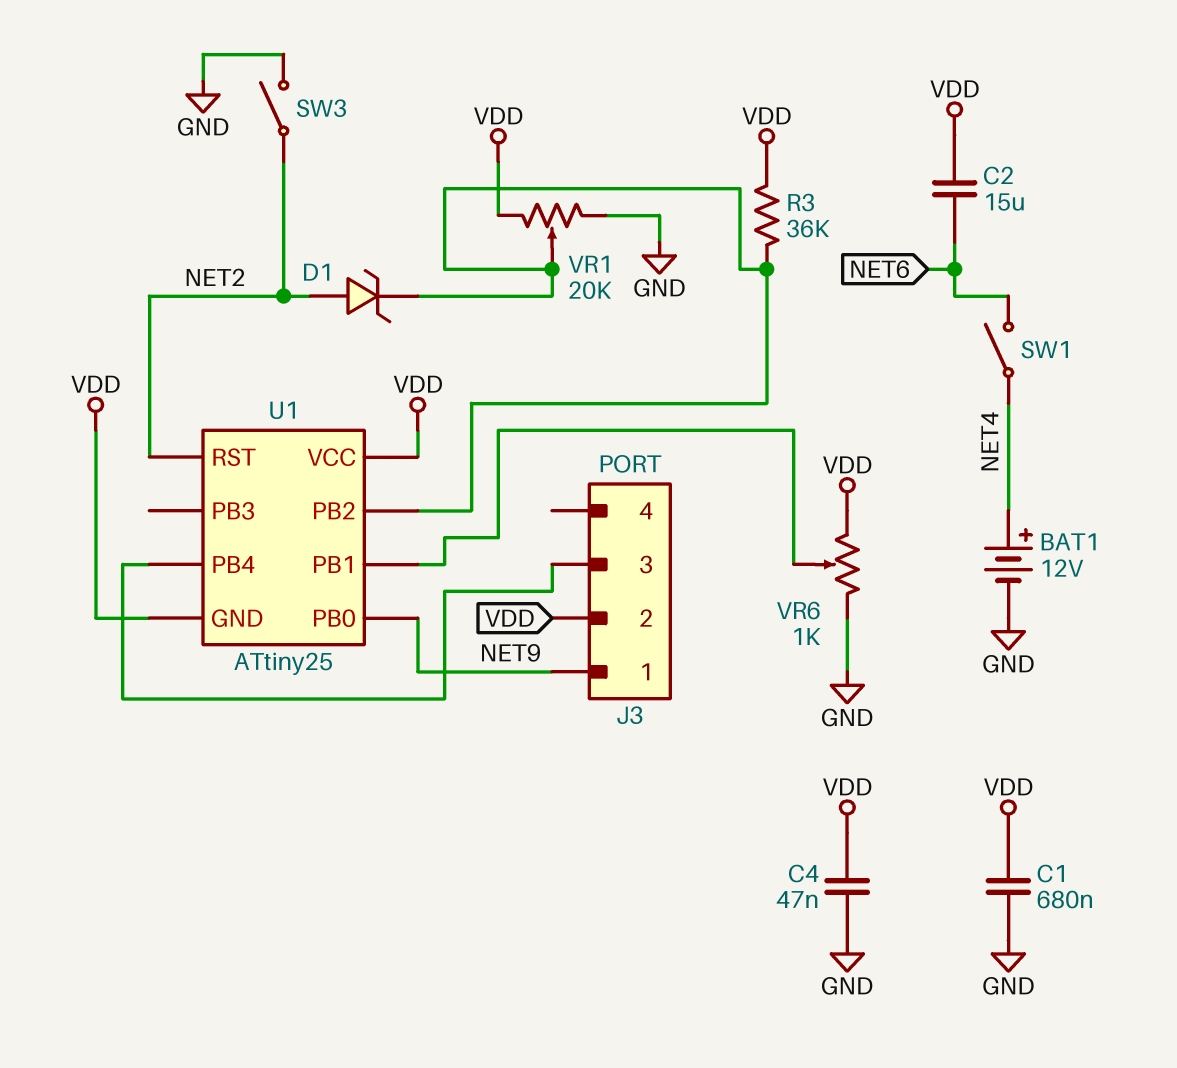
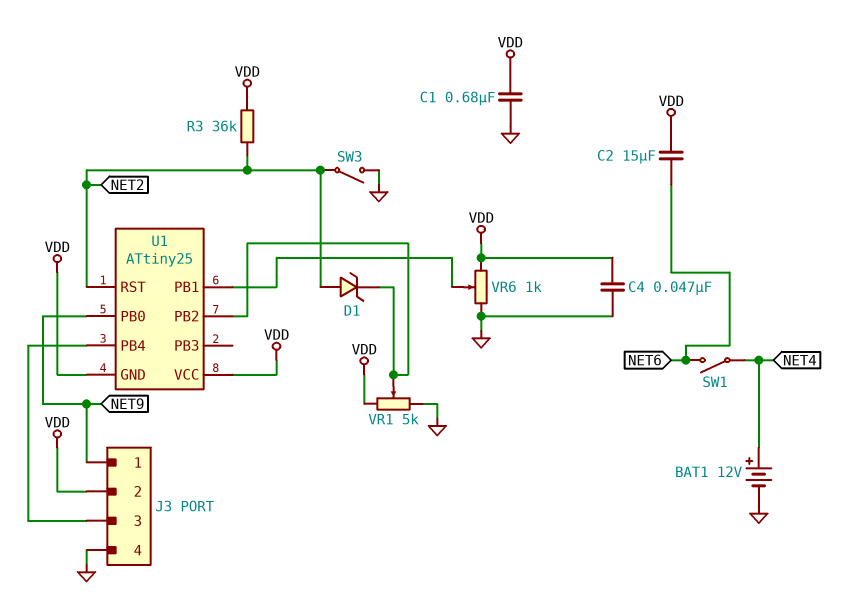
J3 pin 4: none -> GND
R3: 36k (U1/PB2, VDD) -> 36k (NET2, VDD)
VR1: 20k (GND, VDD, wiper U1/PB2) -> 5k (GND, VDD, wiper U1/PB2)

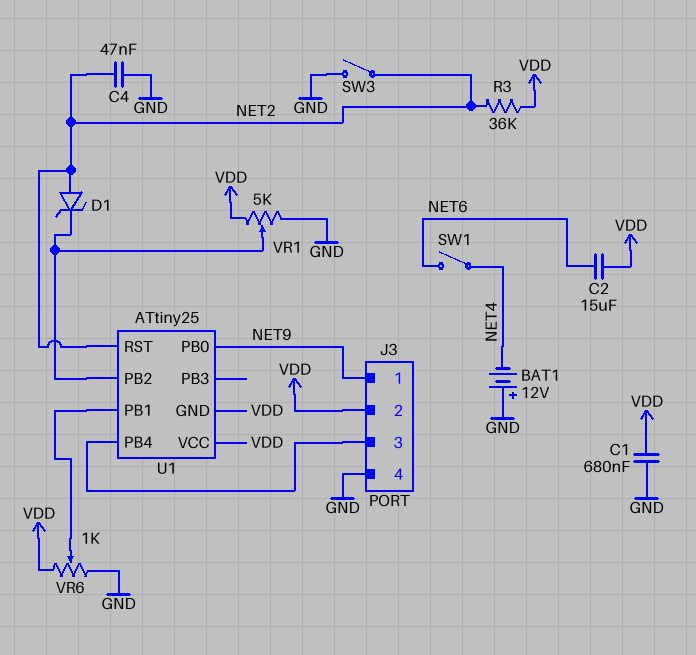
BAT1: 12V (plus NET4, minus GND) -> 12V (plus GND, minus NET4)
C4: 47nF (GND, VDD) -> 47nF (GND, NET2)

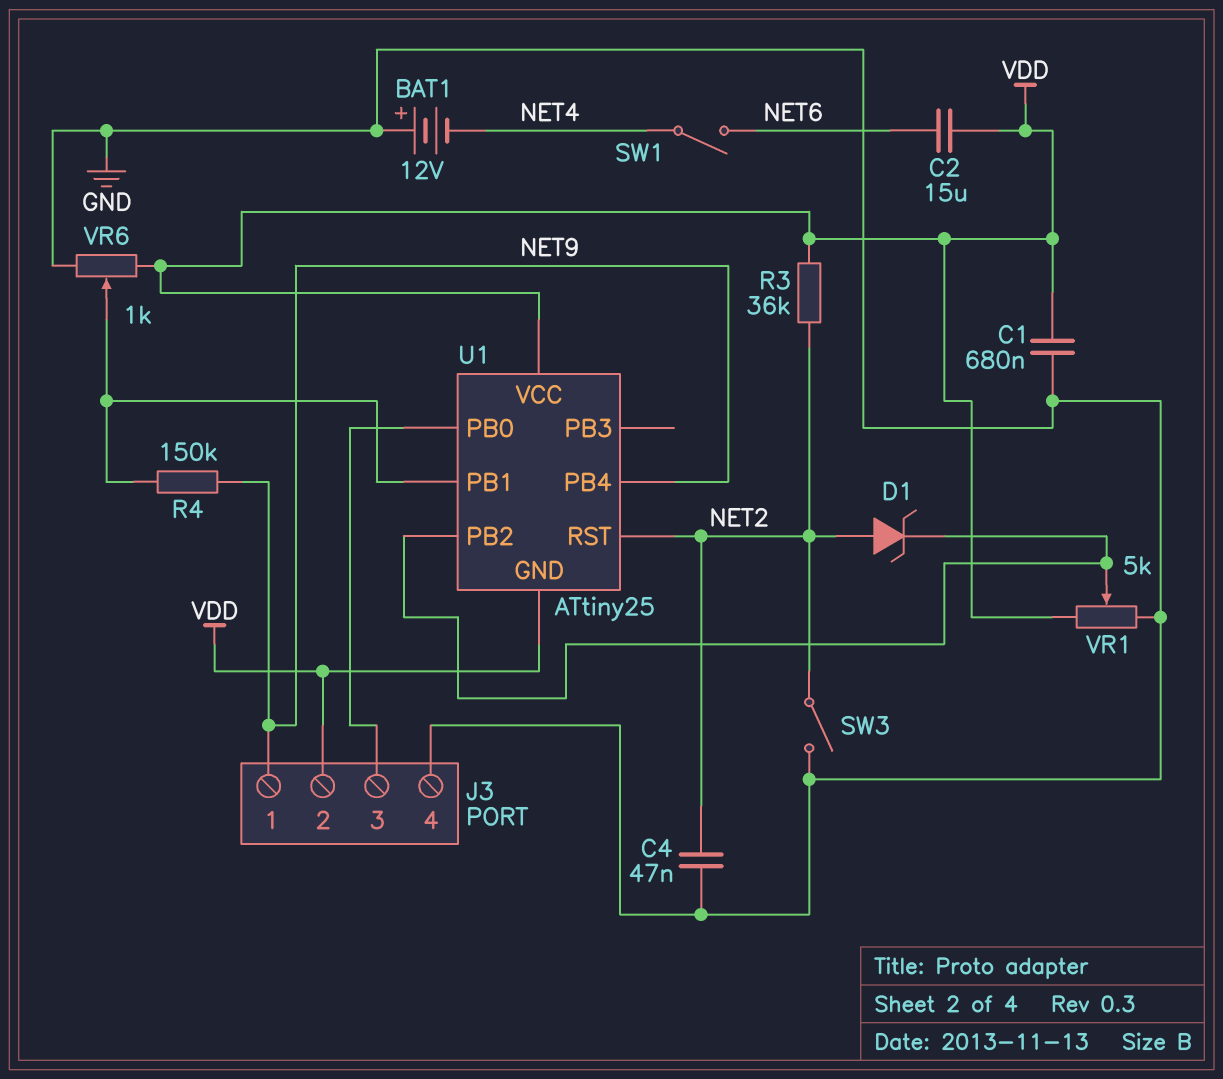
R4: none -> 150k (NET9, U1/PB1)
U1 pin PB0: NET9 -> J3/3
U1 pin PB4: J3/3 -> NET9

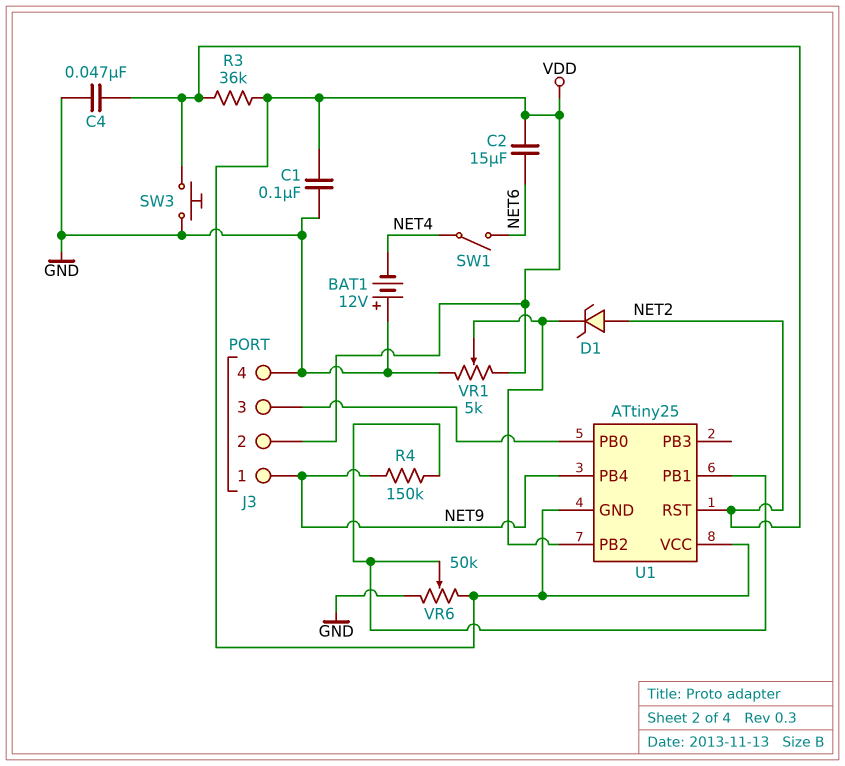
C1: 680nF (GND, VDD) -> 100nF (GND, VDD)
SW3: switch (GND, NET2) -> button (GND, NET2)
VR6: 1k (GND, VDD, wiper U1/PB1) -> 50k (GND, VDD, wiper U1/PB1)

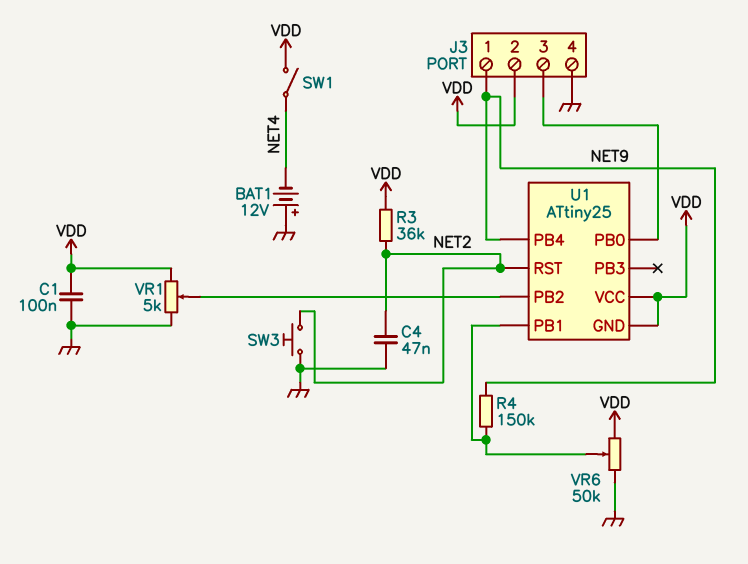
C2: 15uF (NET6, VDD) -> none
D1: zener (A NET2, K U1/PB2) -> none
SW1: switch (NET4, NET6) -> switch (NET4, VDD)

